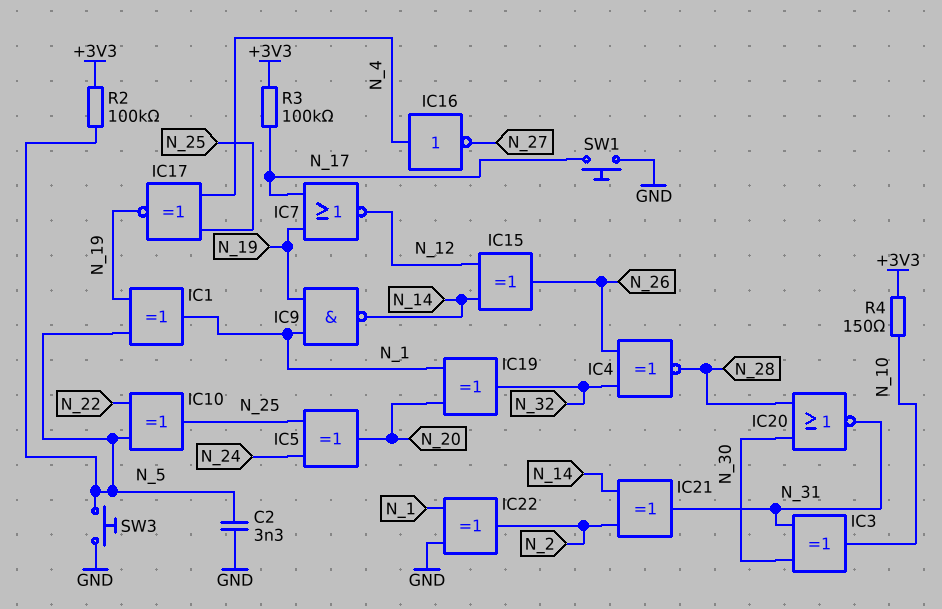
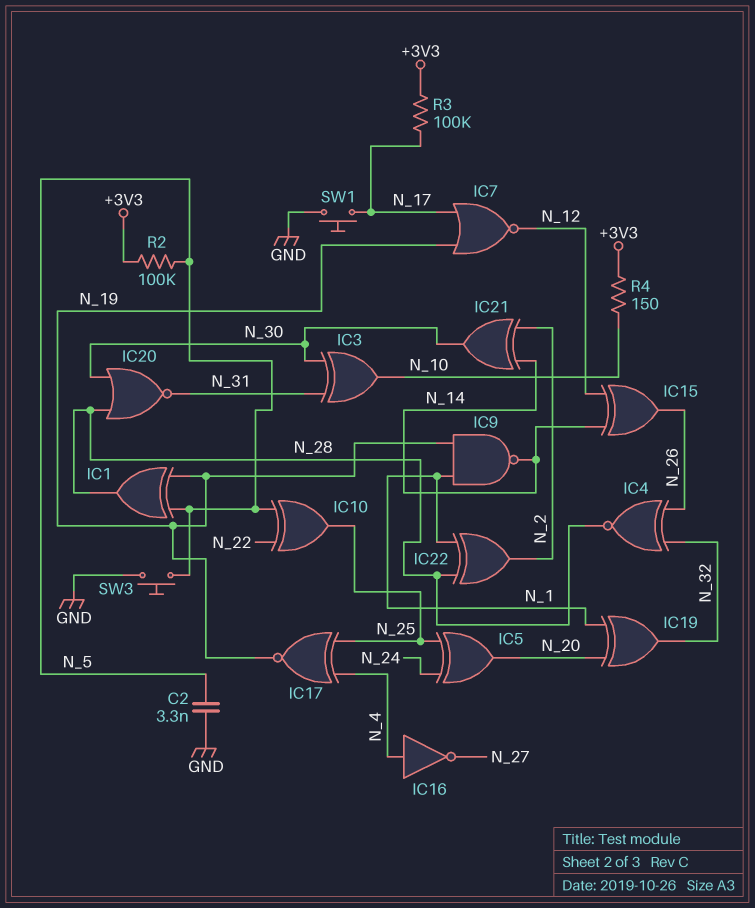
IC1: XOR (in N_5, in N_19, out N_1) -> XOR (in N_5, in N_19, out N_28)
IC21: XOR (in N_2, in N_14, out N_31) -> XOR (in N_2, in N_14, out N_30)
IC22: XOR (in GND, in N_1, out N_2) -> XOR (in N_1, in N_28, out N_2)

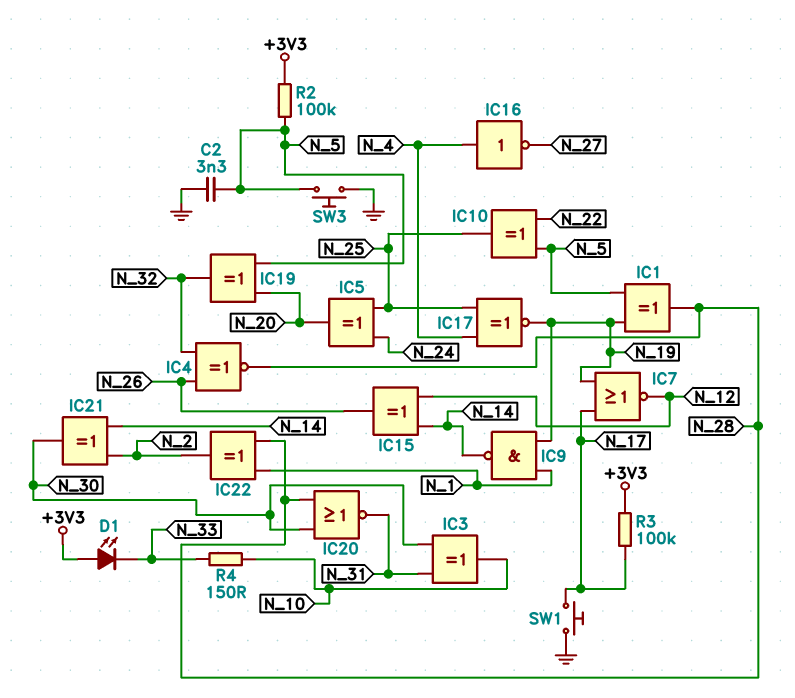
D1: none -> LED (A +3V3, K N_33)
IC19: XOR (in N_1, in N_20, out N_32) -> XOR (in N_5, in N_20, out N_32)
R4: 150 (+3V3, N_10) -> 150 (N_10, N_33)

